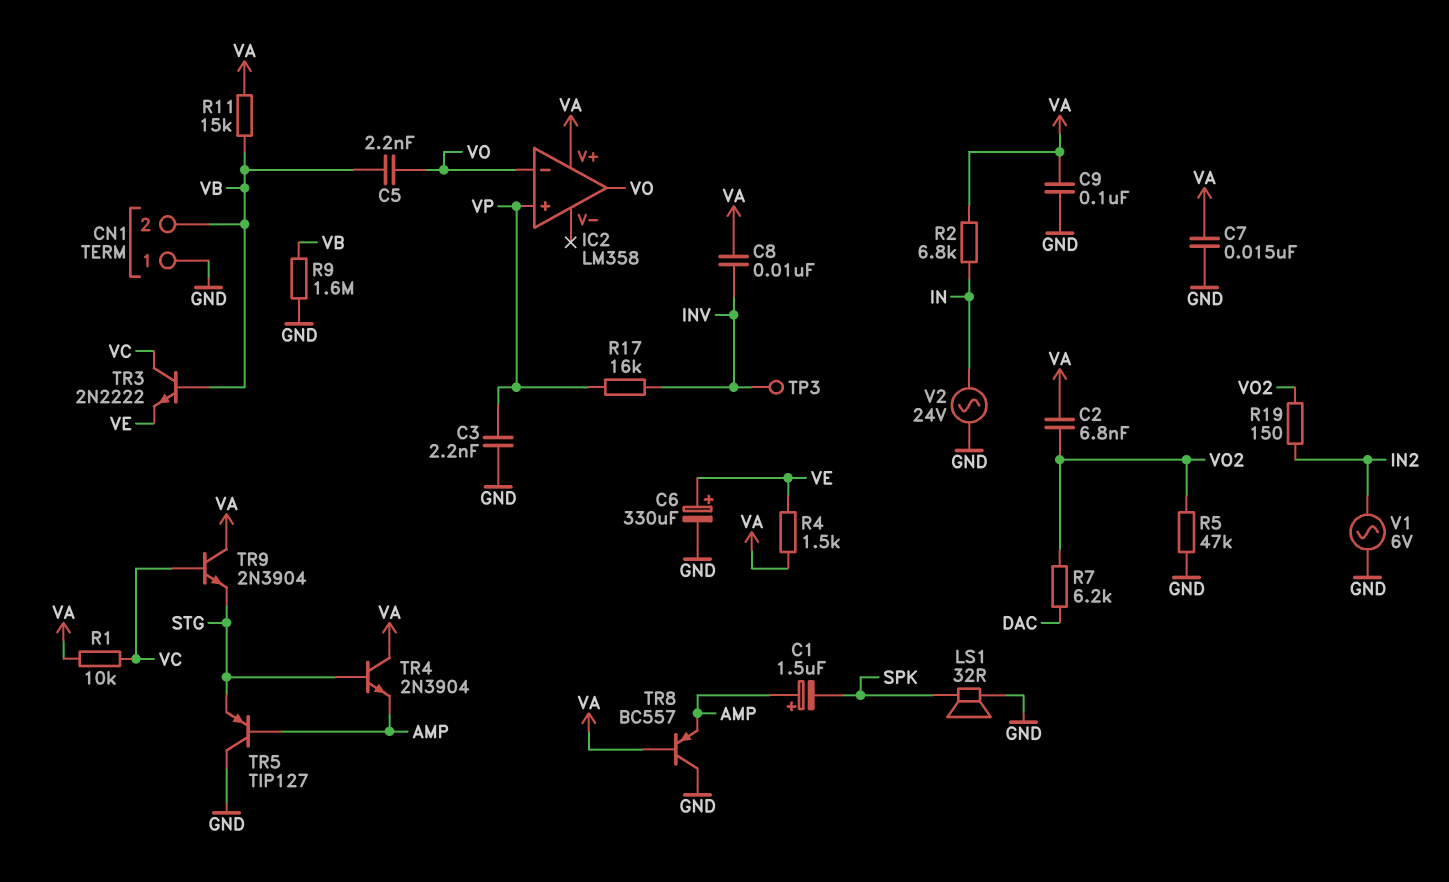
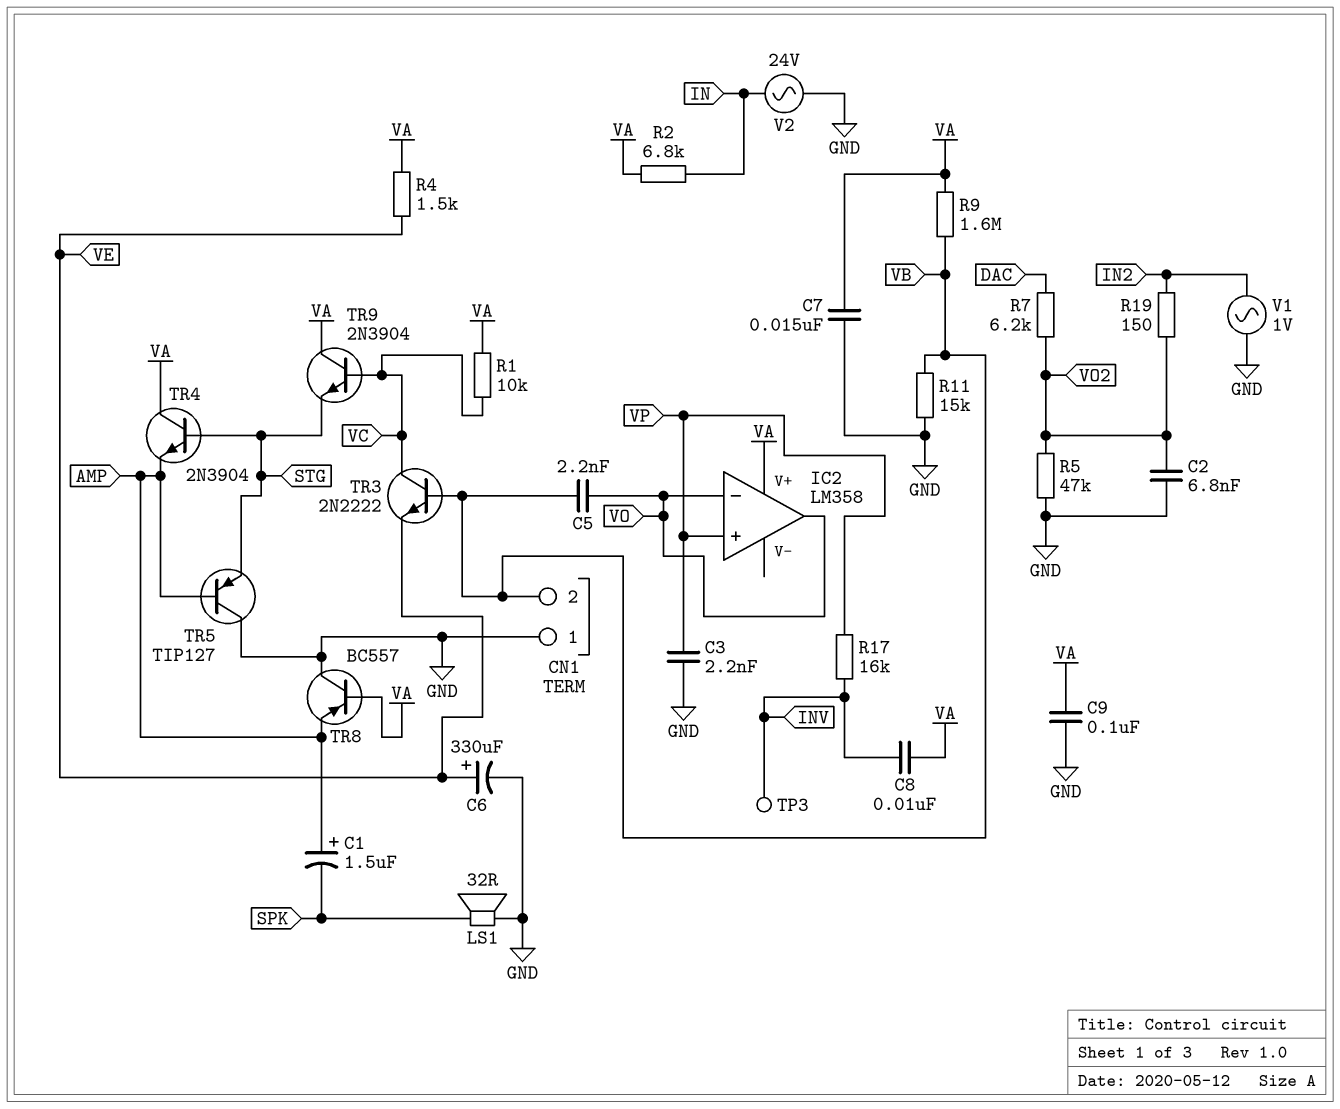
C2: 6.8nF (VA, VO2) -> 6.8nF (GND, VO2)
R9: 1.6M (GND, VB) -> 1.6M (VA, VB)
R11: 15k (VA, VB) -> 15k (GND, VB)
V1: AC 6V (GND, IN2) -> AC 1V (GND, IN2)

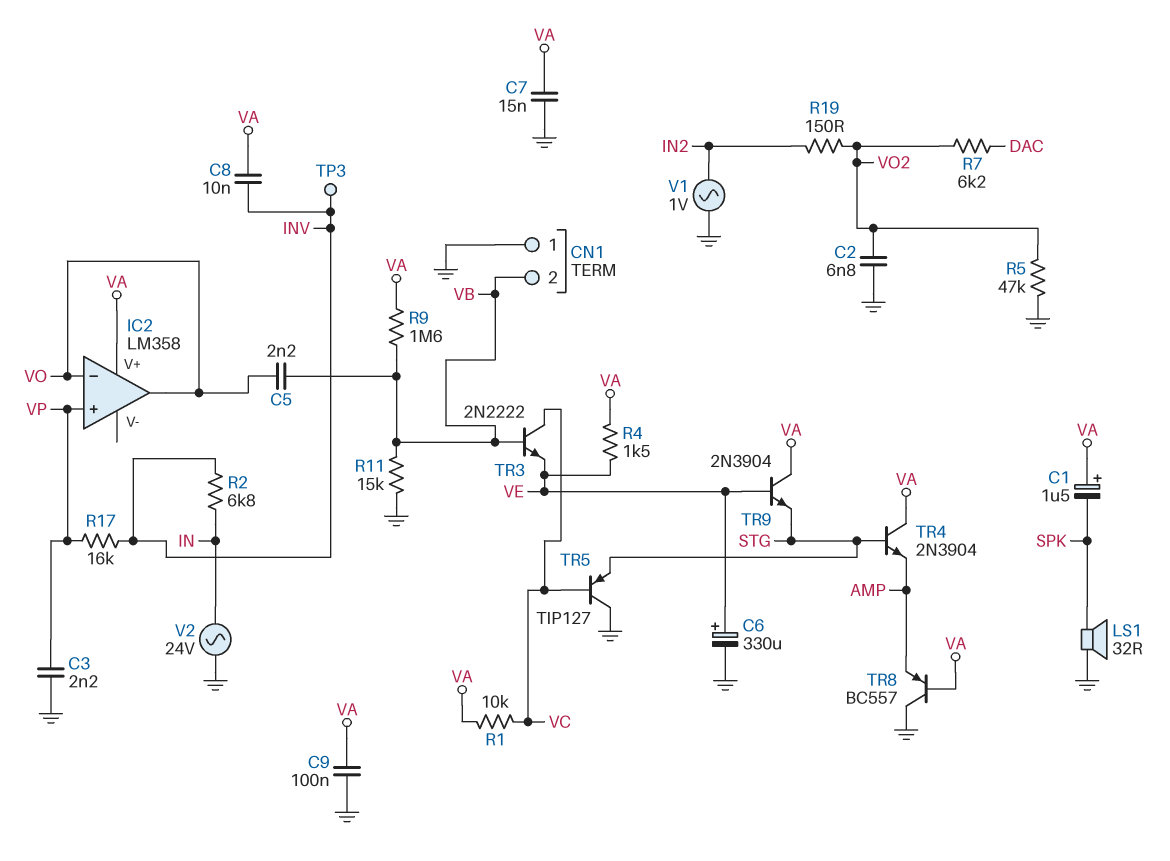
C1: 1.5uF (plus AMP, minus SPK) -> 1.5uF (plus VA, minus SPK)
R2: 6.8k (IN, VA) -> 6.8k (IN, INV)
TR5: PNP TIP127 (B AMP, C GND, E STG) -> PNP TIP127 (B VC, C GND, E STG)
TR9: NPN 2N3904 (B VC, C VA, E STG) -> NPN 2N3904 (B VE, C VA, E STG)

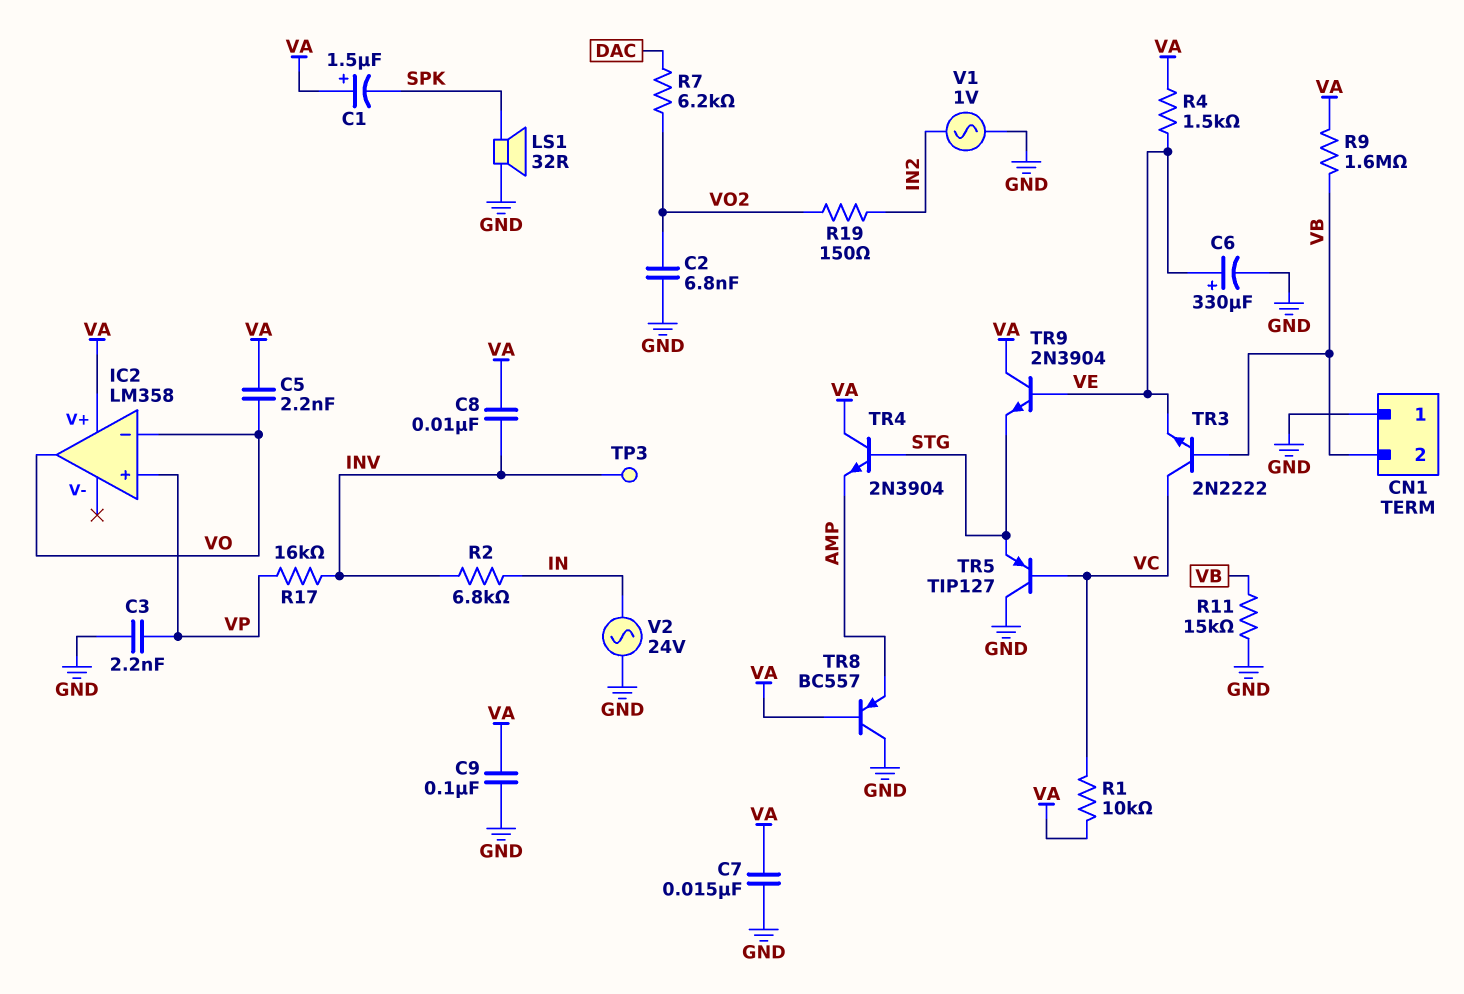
C5: 2.2nF (VB, VO) -> 2.2nF (VA, VO)
R5: 47k (GND, VO2) -> none

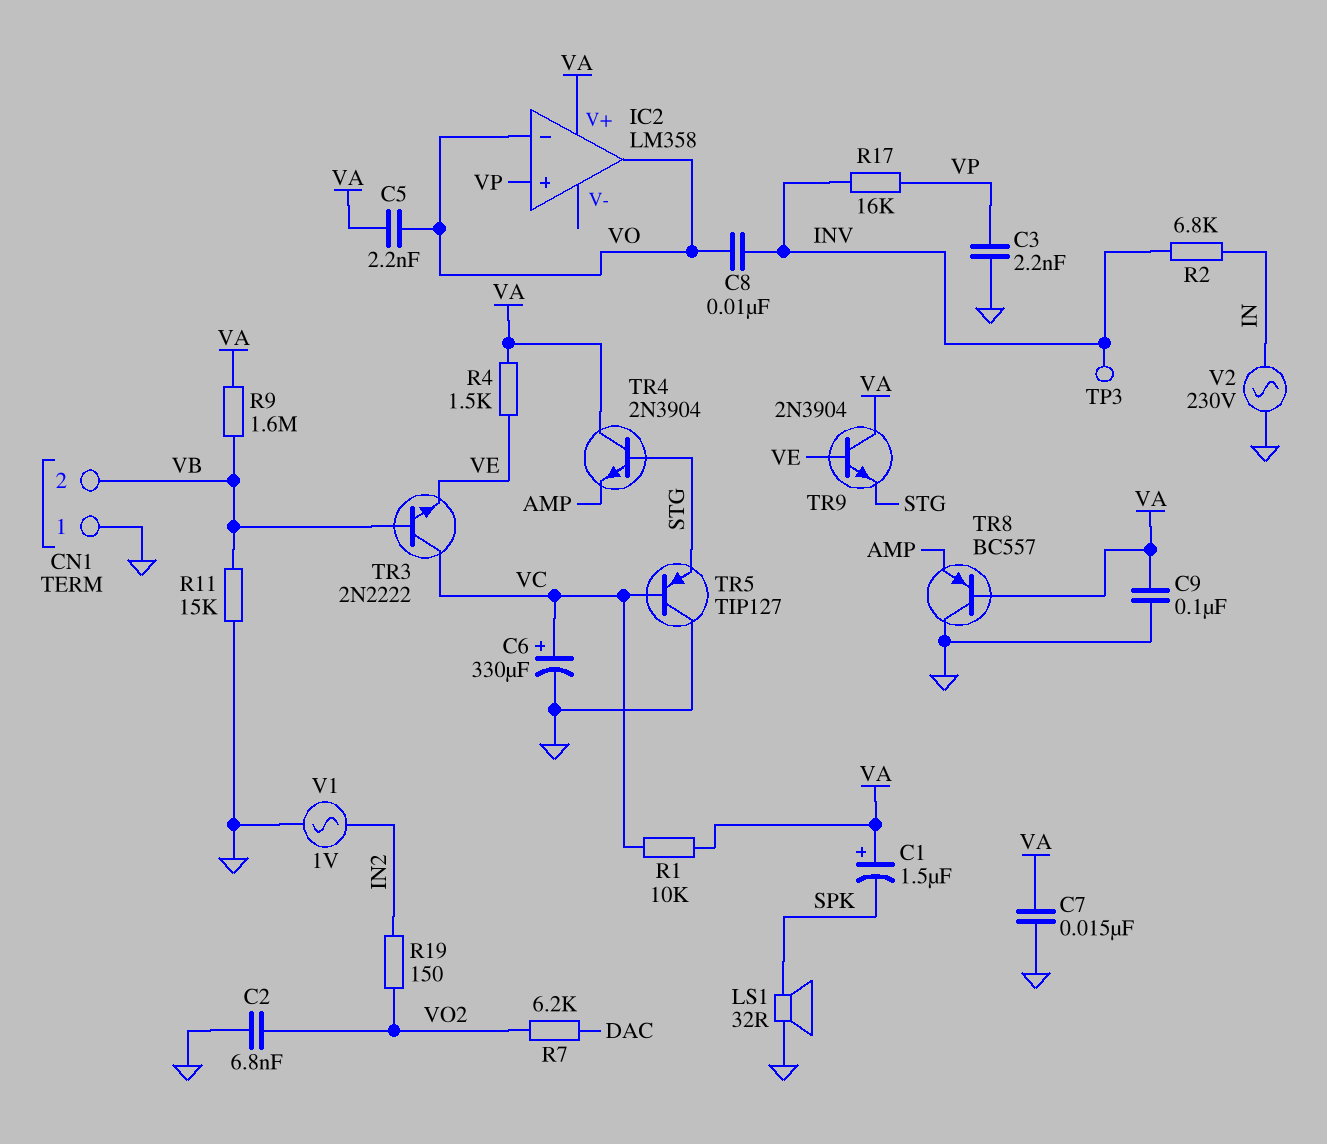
C6: 330uF (plus VE, minus GND) -> 330uF (plus VC, minus GND)
C8: 10nF (INV, VA) -> 10nF (INV, VO)
V2: AC 24V (GND, IN) -> AC 230V (GND, IN)

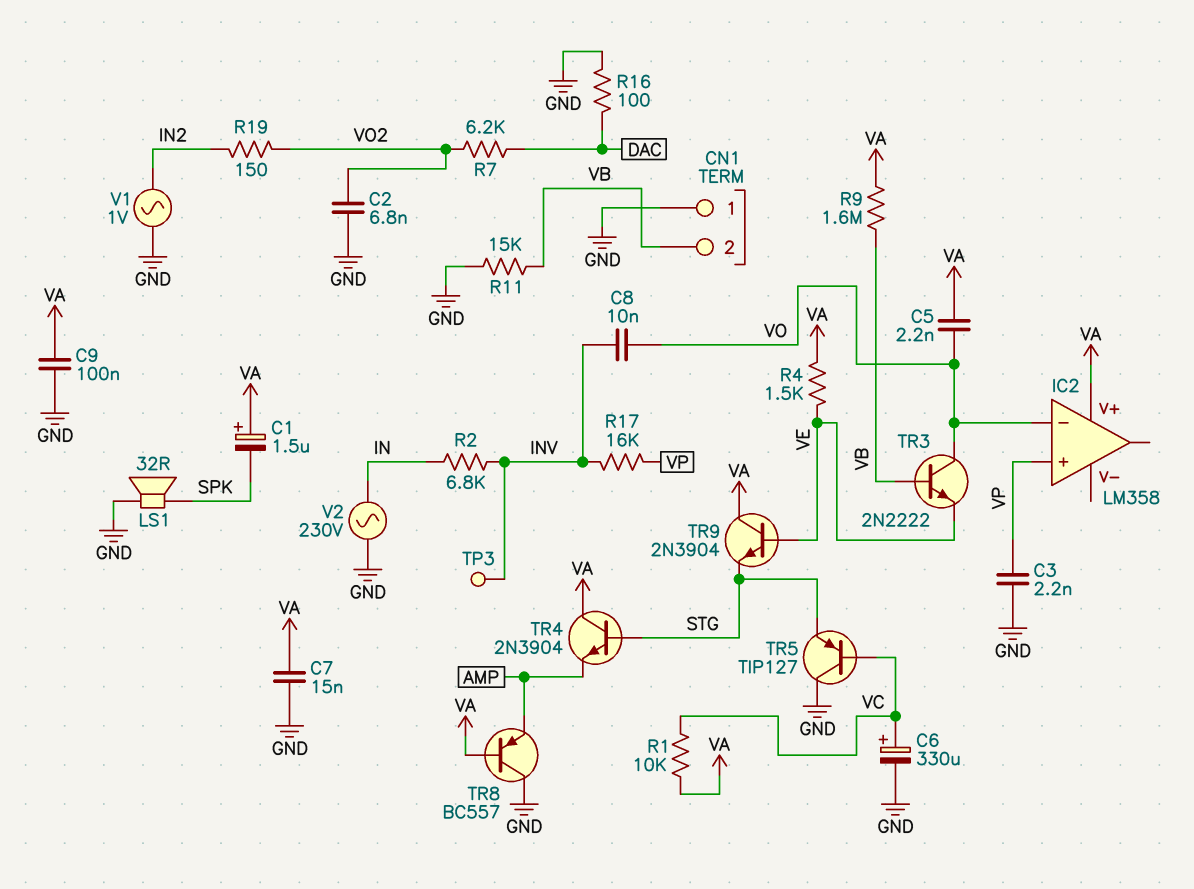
IC2 pin out: VO -> none
R16: none -> 100 (DAC, GND)
TR3: NPN 2N2222 (B VB, C VC, E VE) -> NPN 2N2222 (B VB, C VO, E VE)

